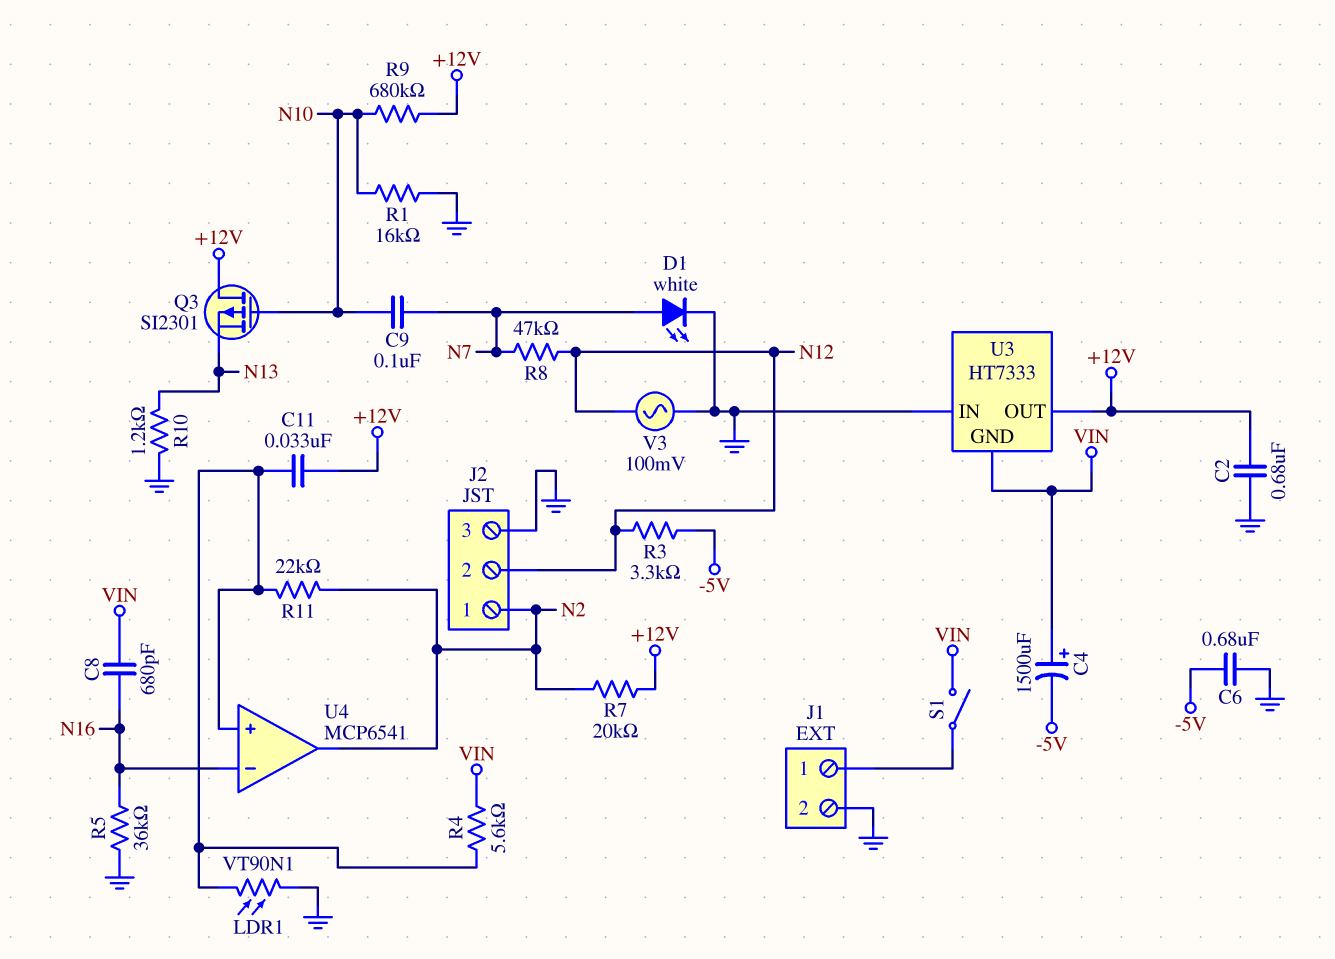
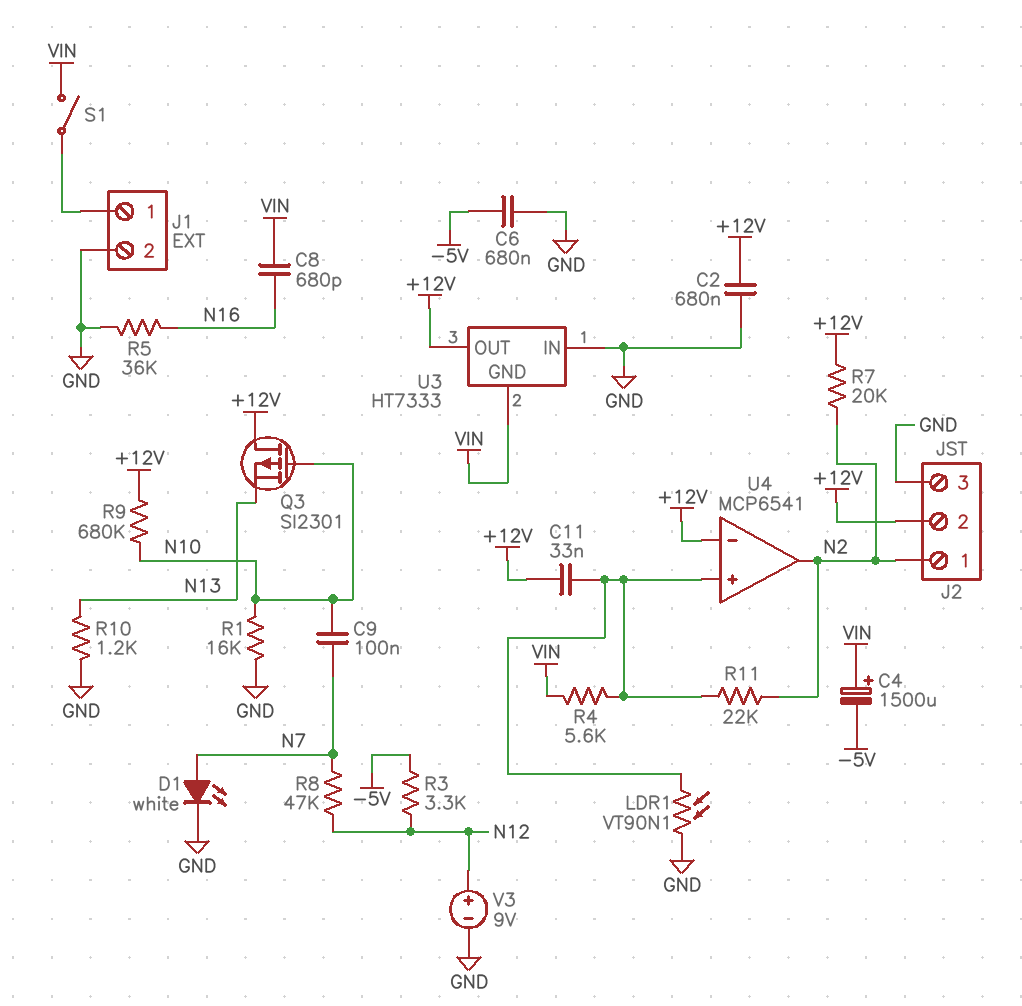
J2 pin 2: N12 -> +12V
U4 pin in-: N16 -> +12V
V3: AC 100mV (GND, N12) -> 9V (plus N12, minus GND)

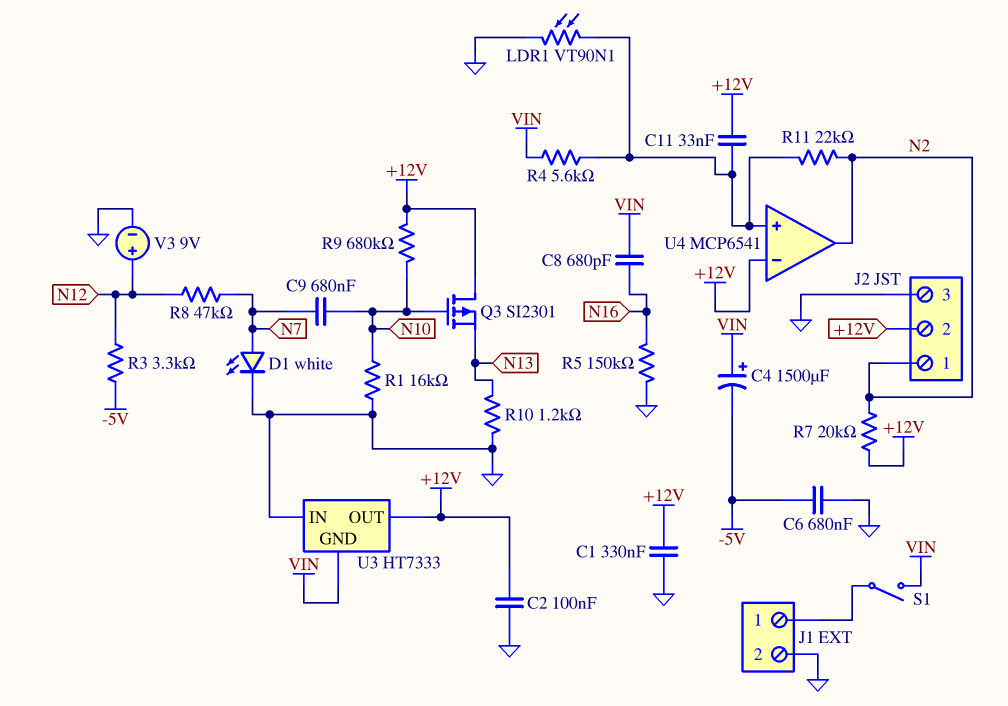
C1: none -> 330nF (+12V, GND)
C2: 680nF (+12V, GND) -> 100nF (+12V, GND)
C9: 100nF (N7, N10) -> 680nF (N7, N10)
R5: 36k (GND, N16) -> 150k (GND, N16)

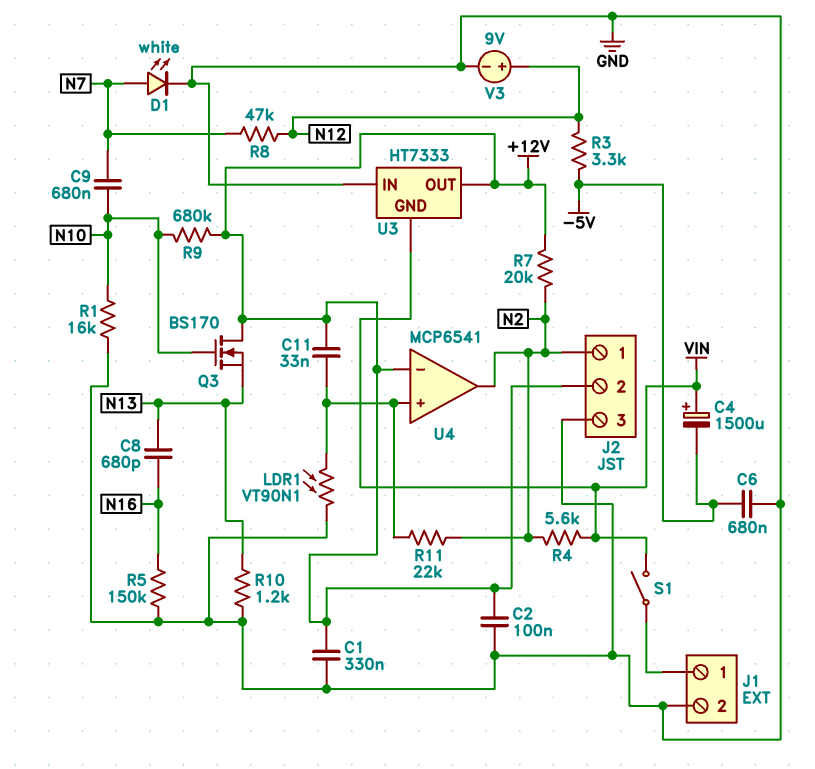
C8: 680pF (N16, VIN) -> 680pF (N13, N16)
Q3: PMOS SI2301 (G N10, D +12V, S N13) -> NMOS BS170 (G N10, D +12V, S N13)
R4: 5.6k (U4/in+, VIN) -> 5.6k (N2, VIN)

